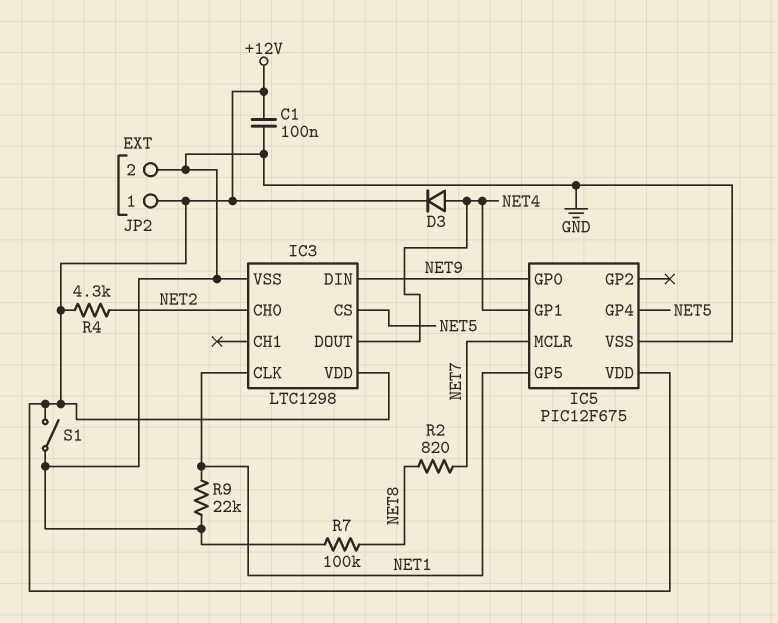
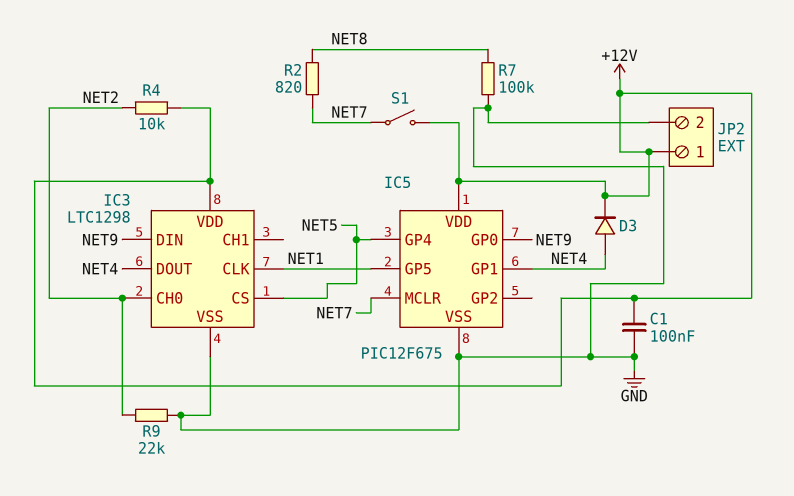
R4: 4.3k (+12V, NET2) -> 10k (+12V, NET2)
R9: 22k (GND, NET1) -> 22k (GND, NET2)
S1: switch (+12V, GND) -> switch (+12V, NET7)

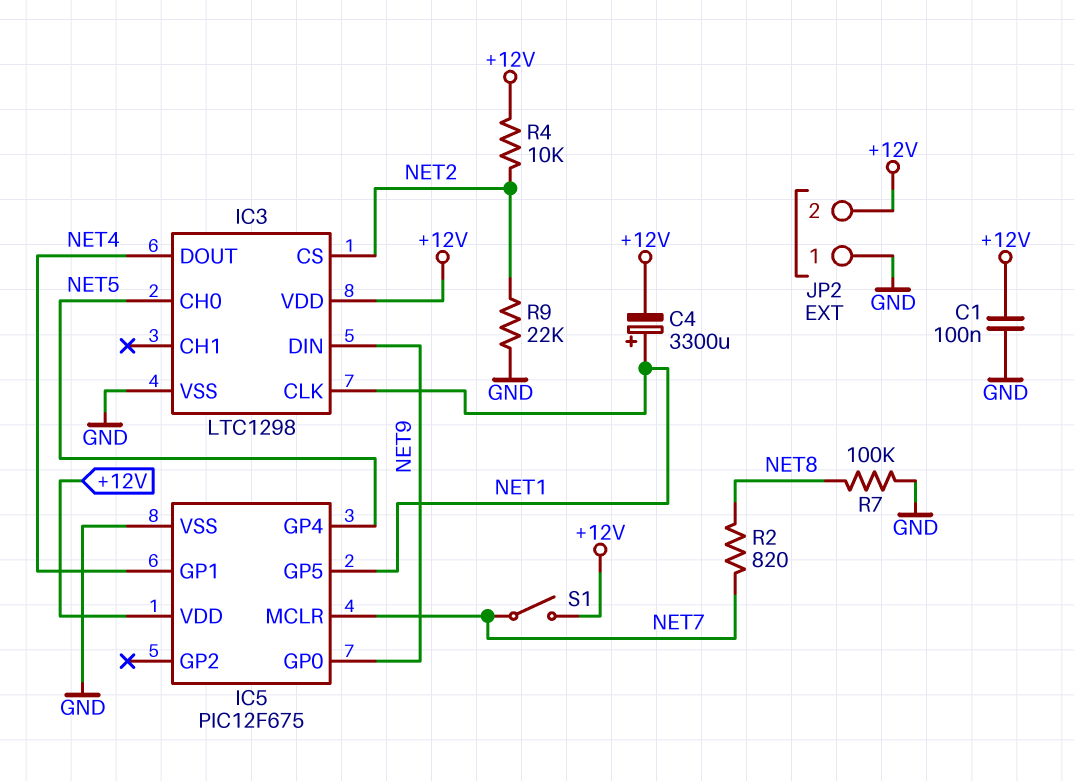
C4: none -> 3300uF (plus NET1, minus +12V)
D3: diode (A NET4, K +12V) -> none
IC3 pin CH0: NET2 -> NET5
IC3 pin CS: NET5 -> NET2
JP2 pin 1: +12V -> GND
JP2 pin 2: GND -> +12V

